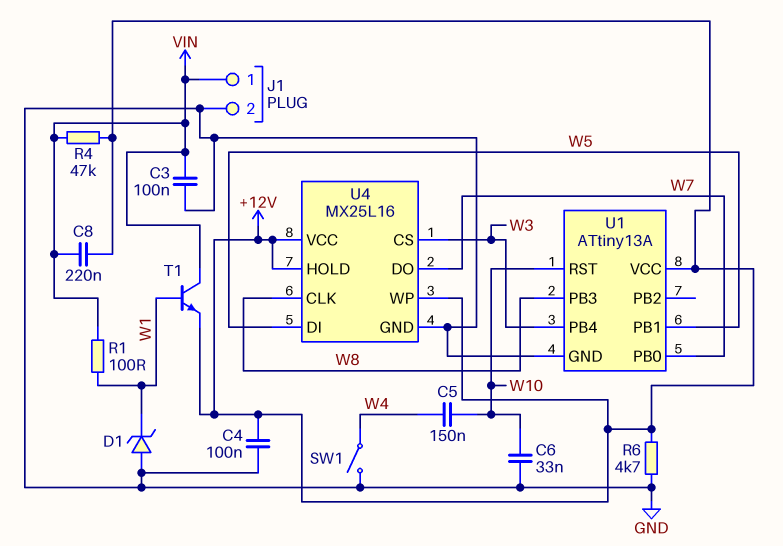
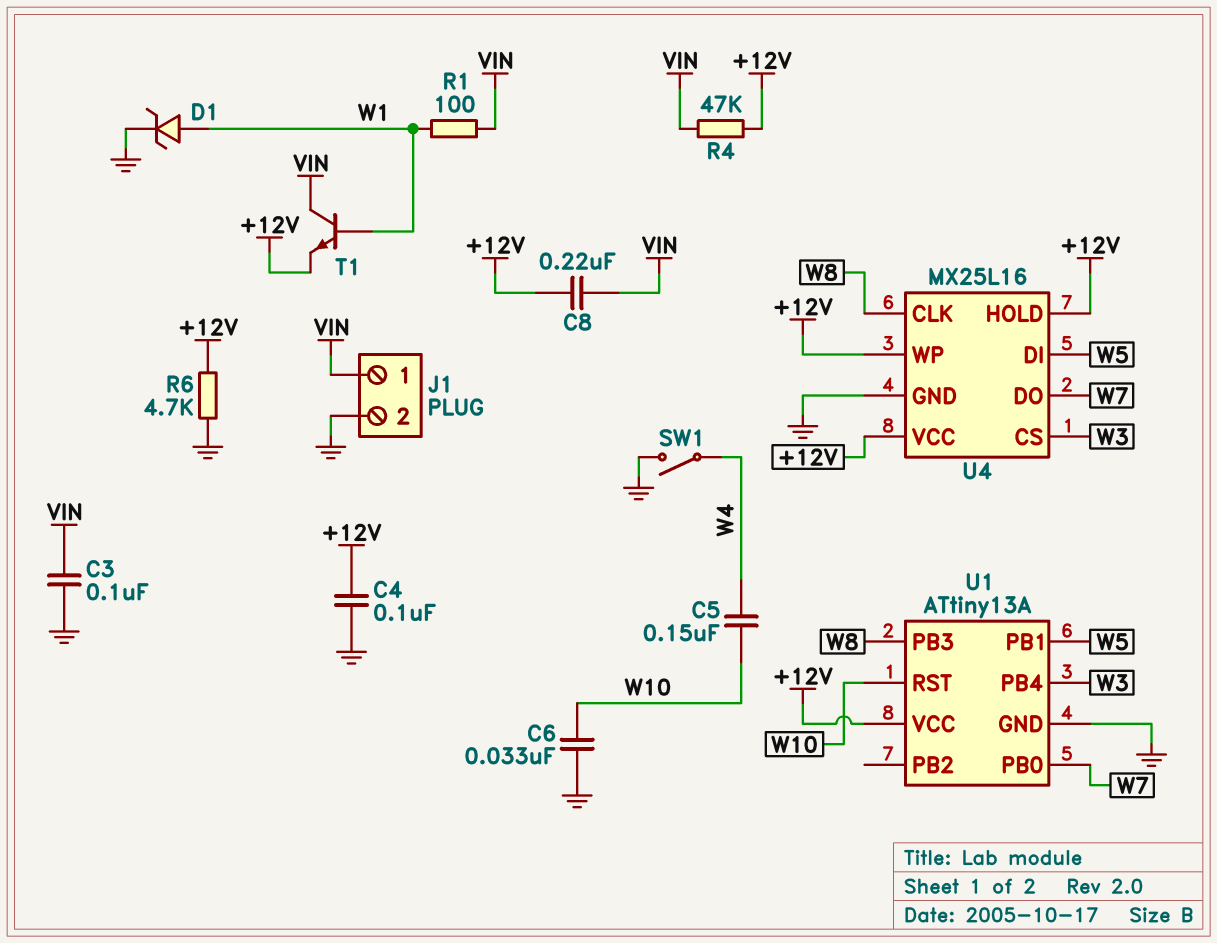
D1: zener (A GND, K W1) -> zener (A W1, K GND)

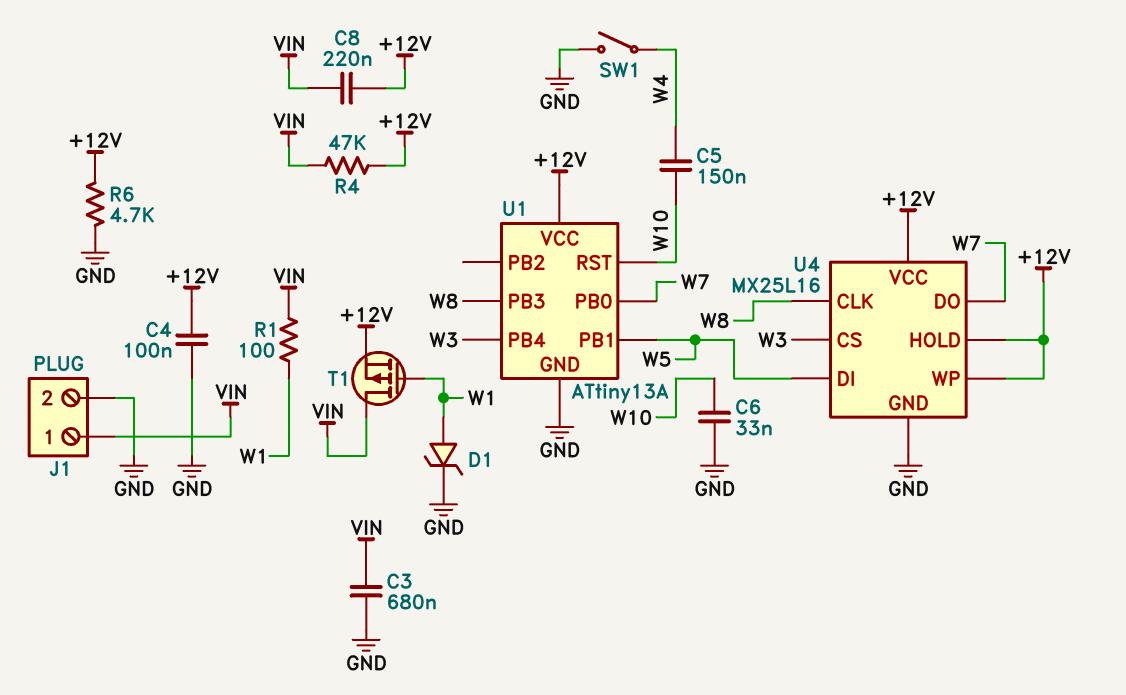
C3: 100nF (GND, VIN) -> 680nF (GND, VIN)
T1: NPN (B W1, C VIN, E +12V) -> PMOS (G W1, D VIN, S +12V)

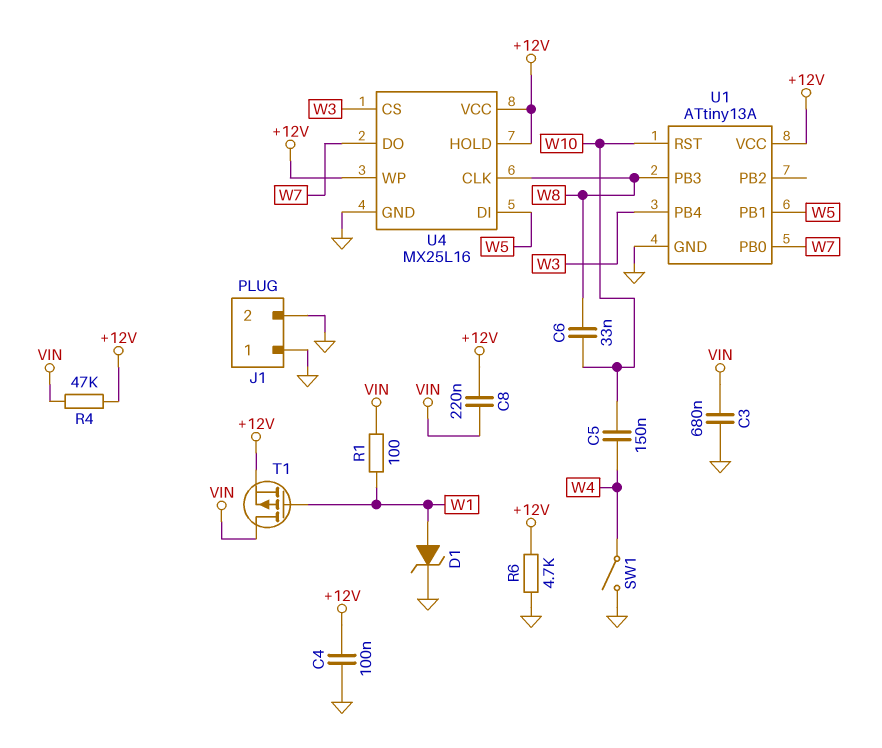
C6: 33nF (GND, W10) -> 33nF (W8, W10)
J1 pin 1: VIN -> GND

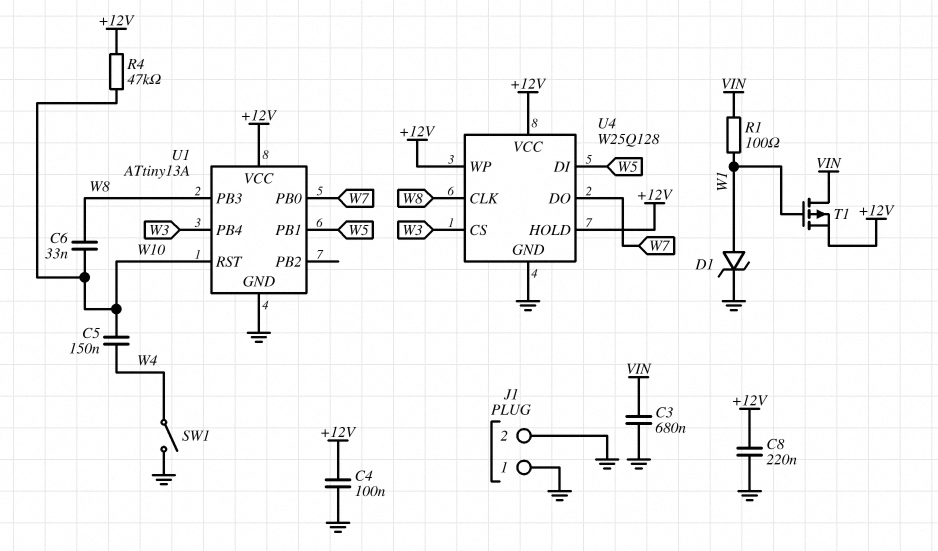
C8: 220nF (+12V, VIN) -> 220nF (+12V, GND)
R4: 47k (+12V, VIN) -> 47k (+12V, W10)
R6: 4.7k (+12V, GND) -> none
U4: MX25L16 -> W25Q128

